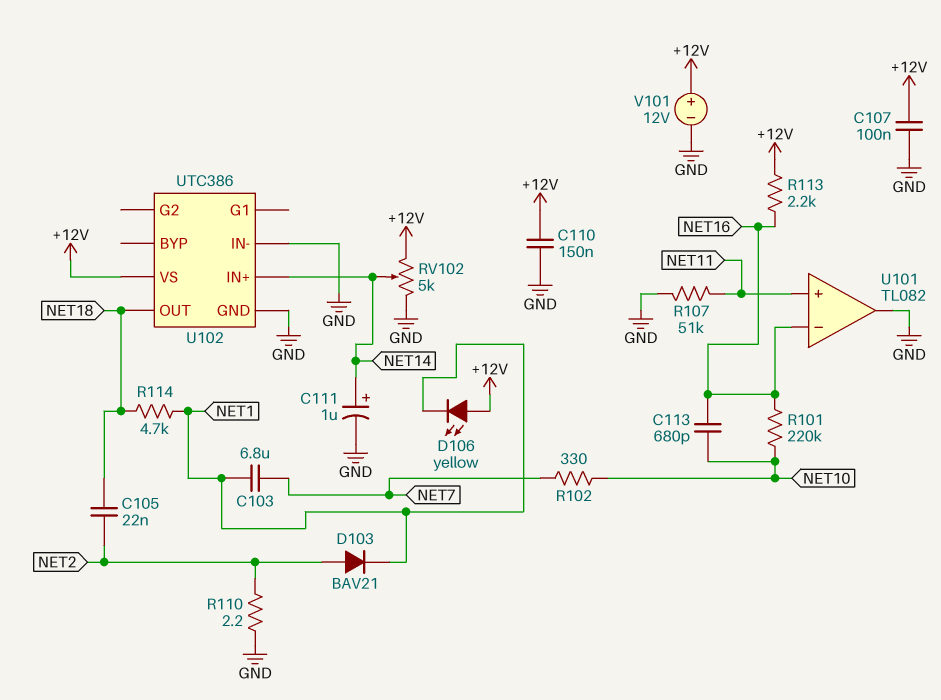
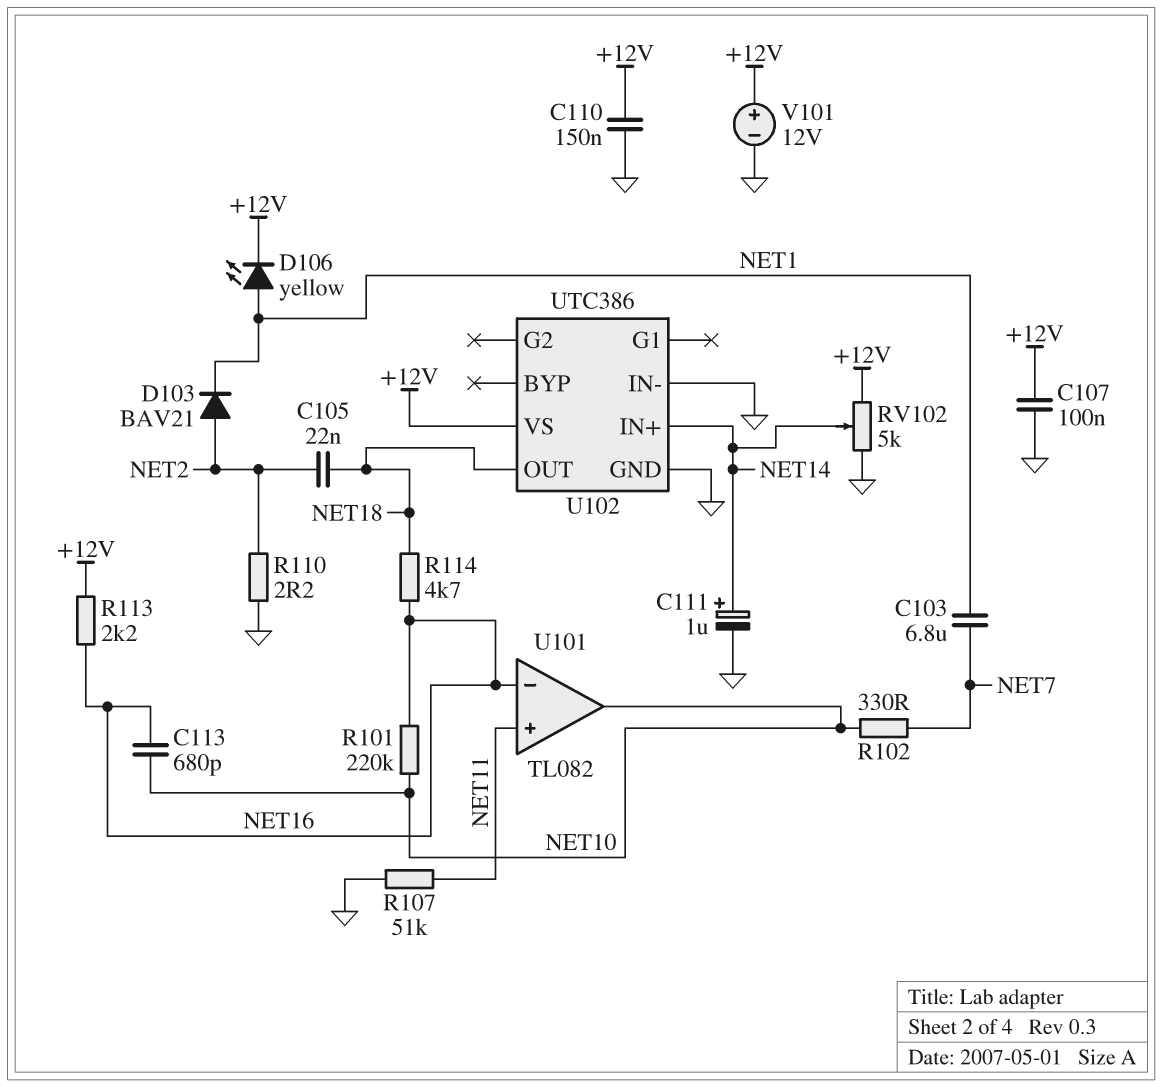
D106: LED yellow (A +12V, K NET1) -> LED yellow (A NET1, K +12V)
R114: 4.7k (NET1, NET18) -> 4.7k (NET16, NET18)
U101 pin out: GND -> NET10

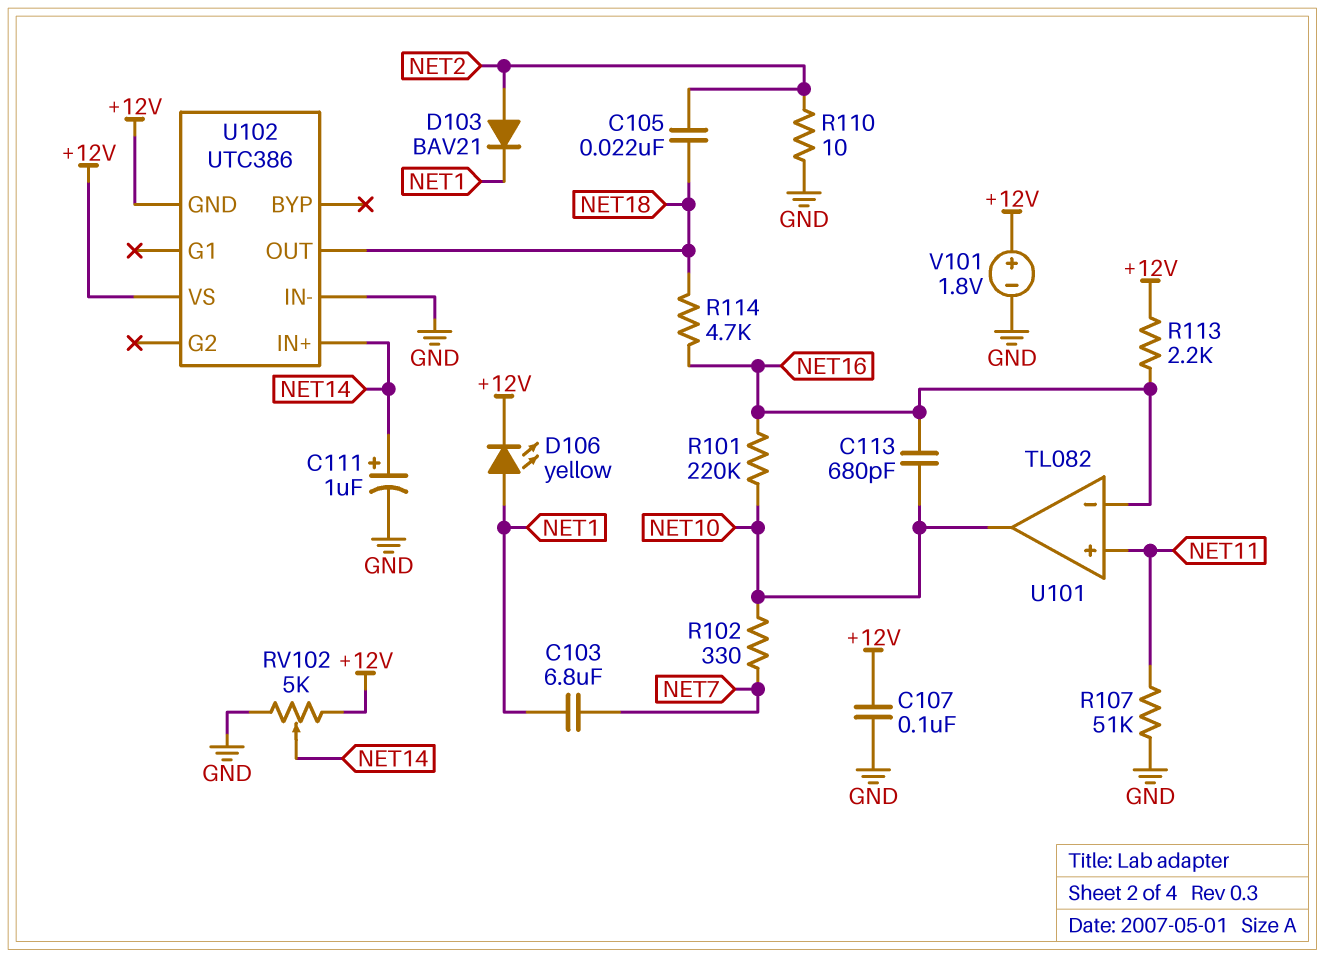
C110: 150nF (+12V, GND) -> none
R110: 2.2 (GND, NET2) -> 10 (GND, NET2)
U102 pin GND: GND -> +12V
V101: 12V (plus +12V, minus GND) -> 1.8V (plus +12V, minus GND)

